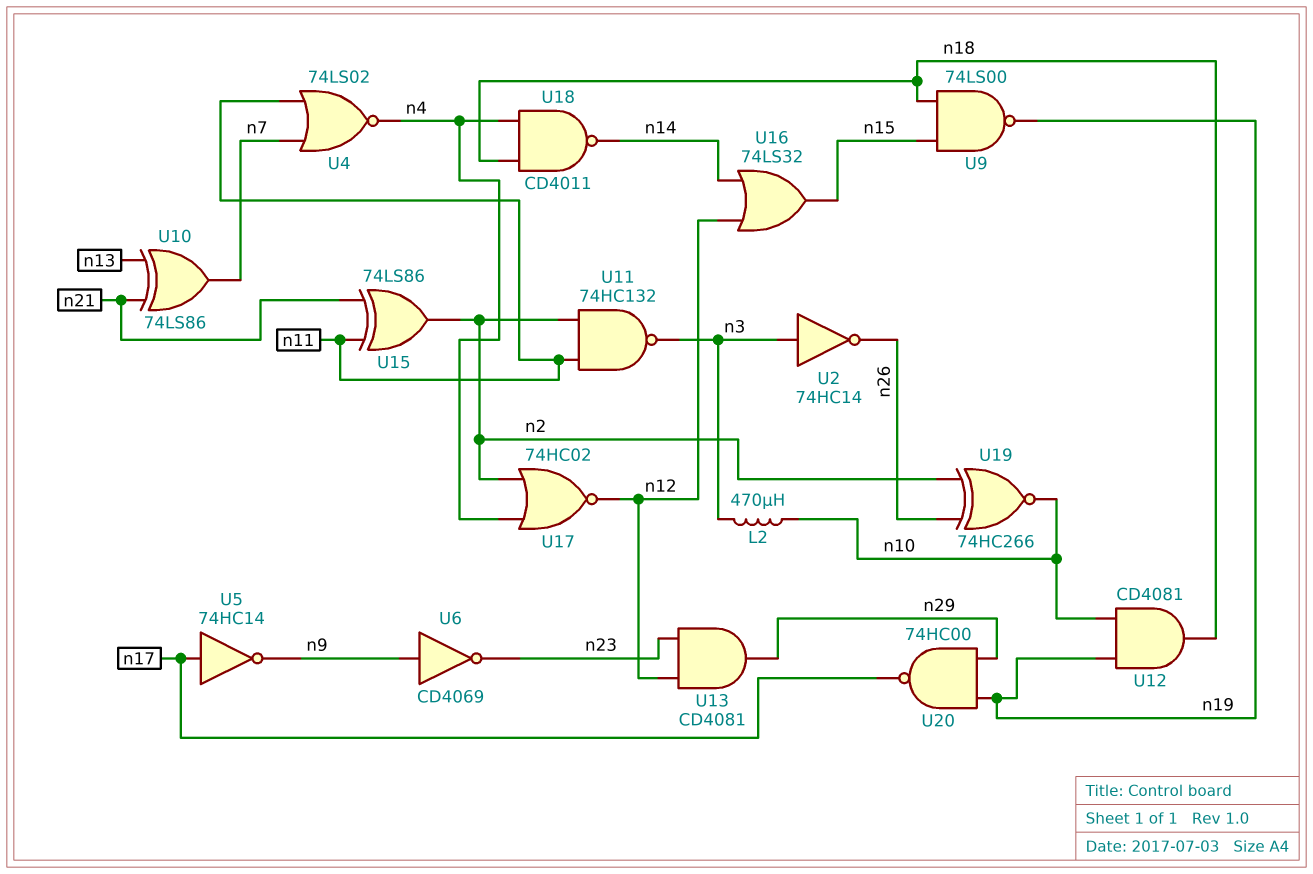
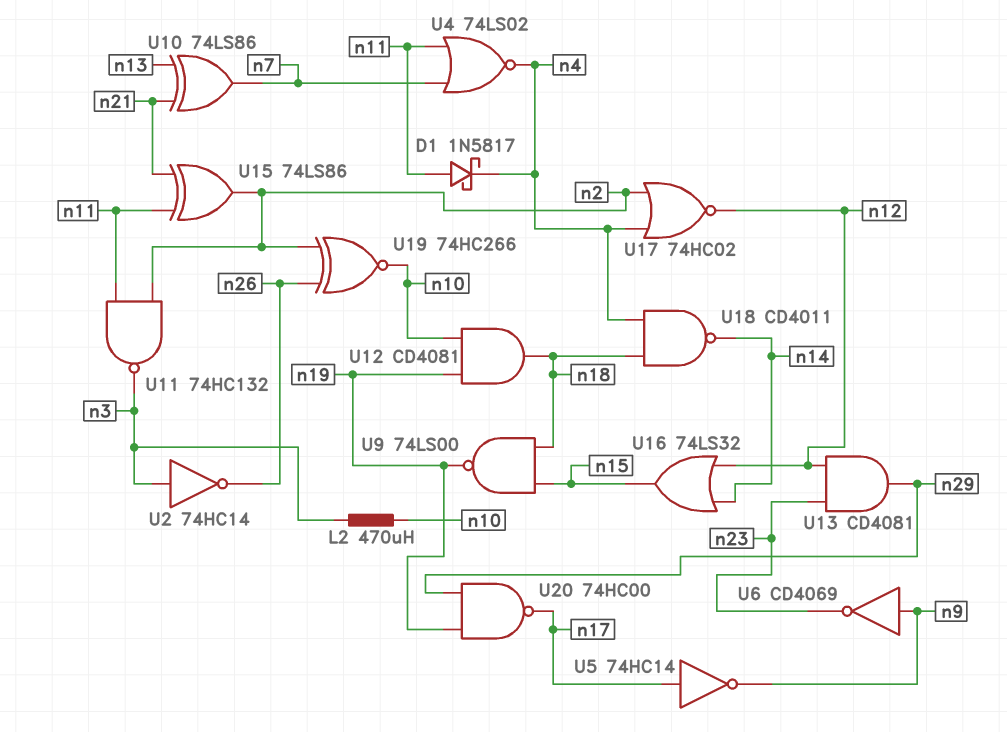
D1: none -> schottky 1N5817 (A n11, K n4)

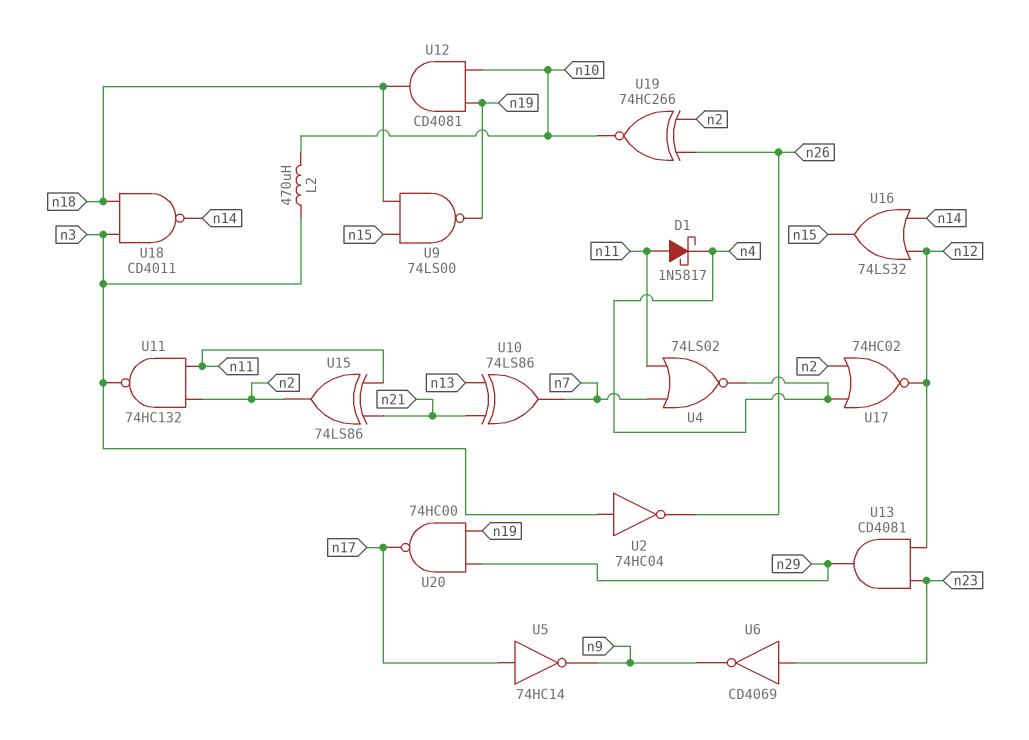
U2: NOT 74HC14 (in n3, out n26) -> NOT 74HC04 (in n3, out n26)
U6: NOT CD4069 (in n9, out n23) -> NOT CD4069 (in n23, out n9)
U18: NAND CD4011 (in n4, in n18, out n14) -> NAND CD4011 (in n3, in n18, out n14)

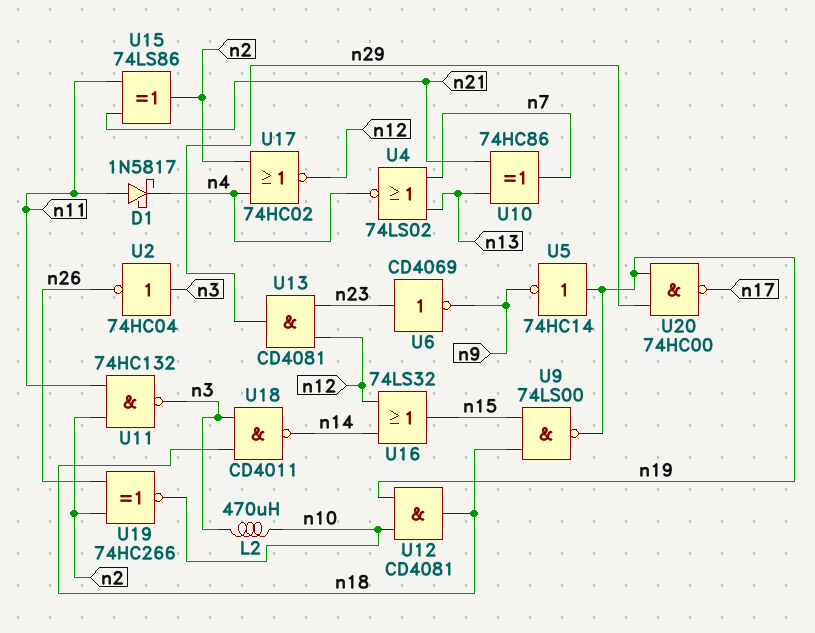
U4: NOR 74LS02 (in n7, in n11, out n4) -> NOR 74LS02 (in n7, in n13, out n4)
U5: NOT 74HC14 (in n17, out n9) -> NOT 74HC14 (in n19, out n9)
U10: XOR 74LS86 (in n13, in n21, out n7) -> XOR 74HC86 (in n13, in n21, out n7)

